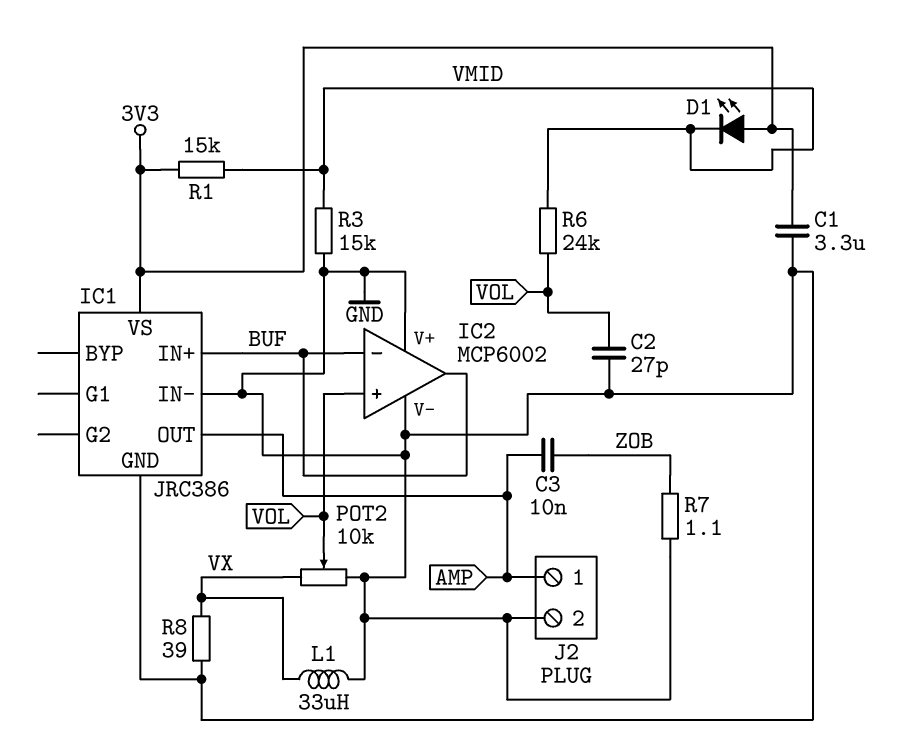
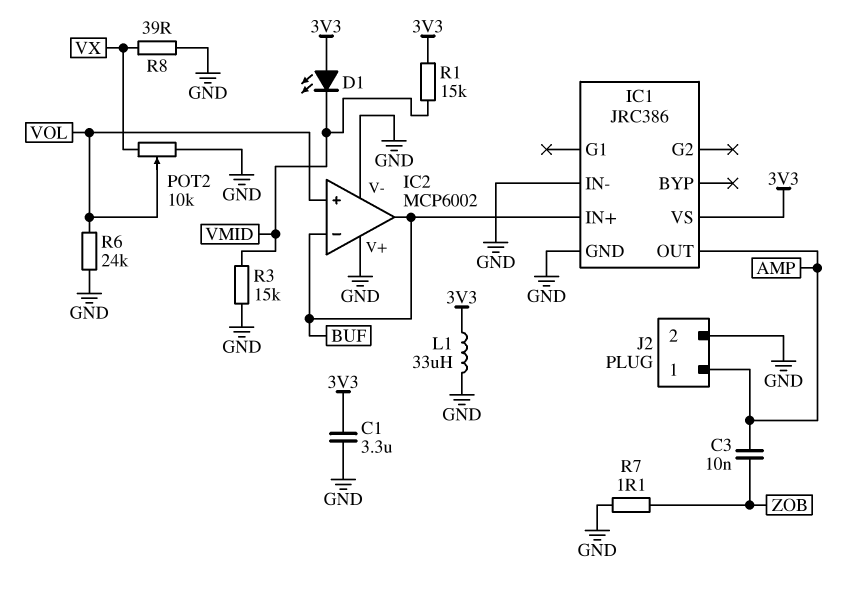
C2: 27pF (GND, VOL) -> none
L1: 33uH (GND, VX) -> 33uH (3V3, GND)
R6: 24k (VMID, VOL) -> 24k (GND, VOL)

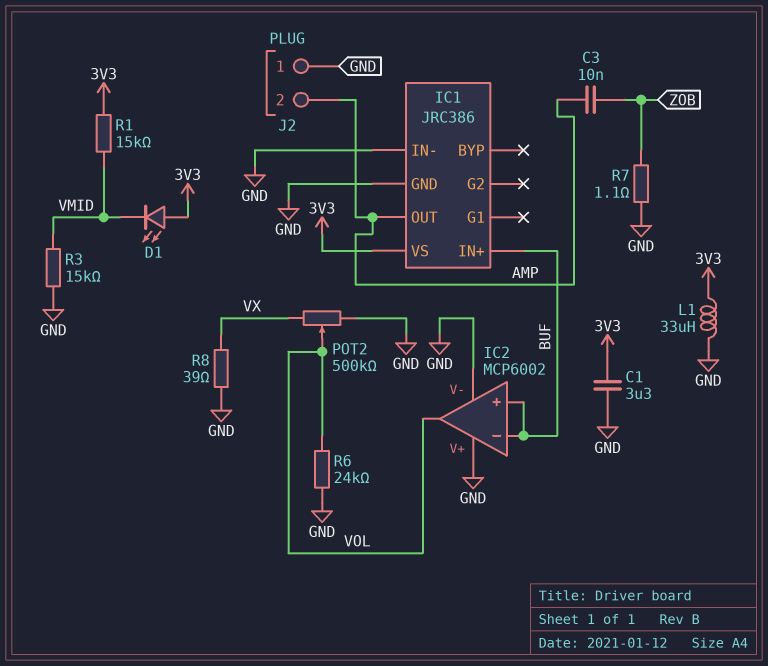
IC2 pin in+: VOL -> BUF
IC2 pin out: BUF -> VOL
J2 pin 1: AMP -> GND
J2 pin 2: GND -> AMP
POT2: 10k (GND, VX, wiper VOL) -> 500k (GND, VX, wiper VOL)

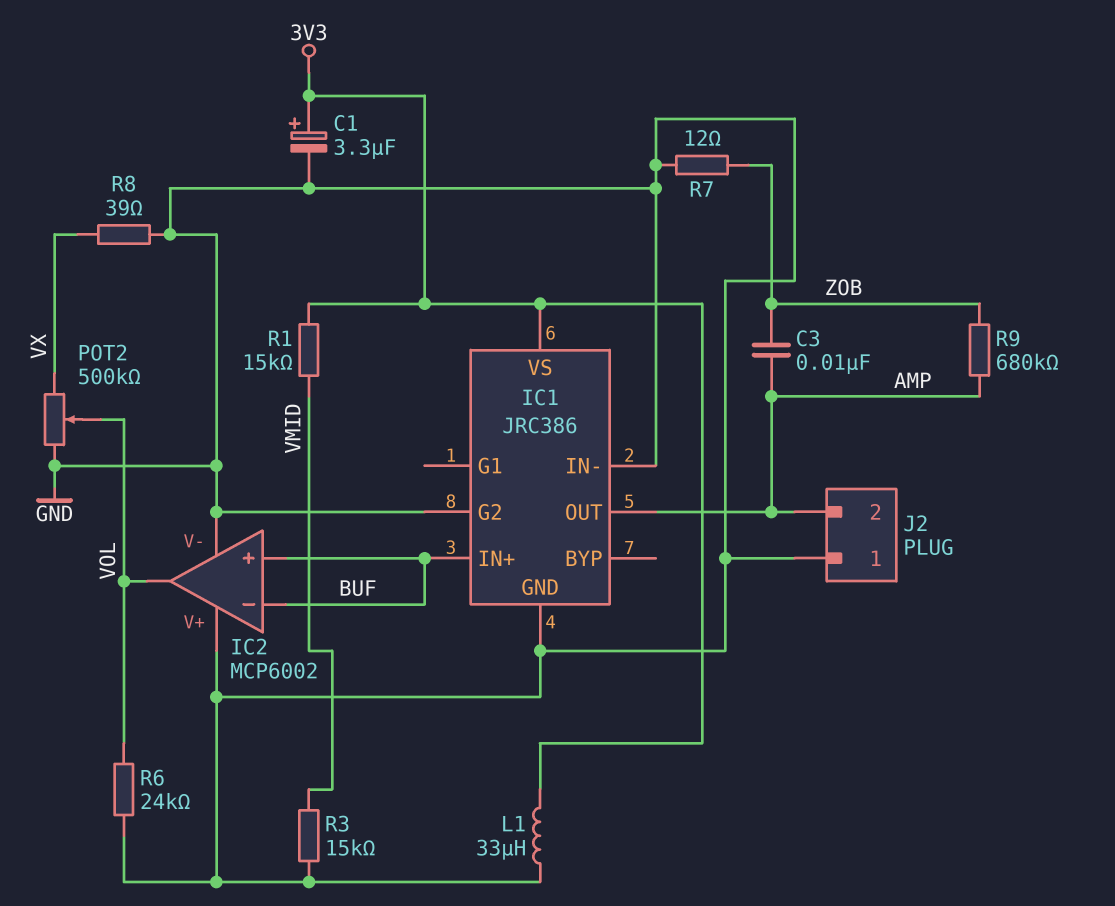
C1: 3.3uF (3V3, GND) -> 3.3uF (plus 3V3, minus GND)
D1: LED (A 3V3, K VMID) -> none
IC1 pin G2: none -> GND
R7: 1.1 (GND, ZOB) -> 12 (GND, ZOB)
R9: none -> 680k (AMP, ZOB)

